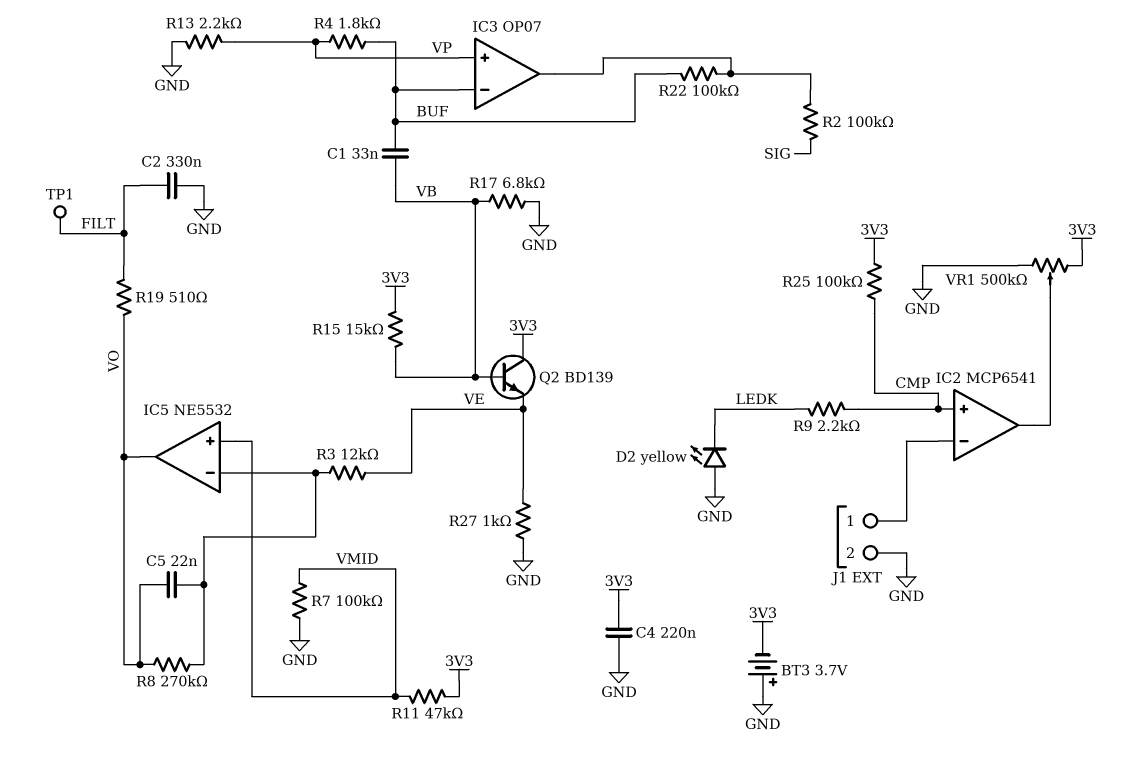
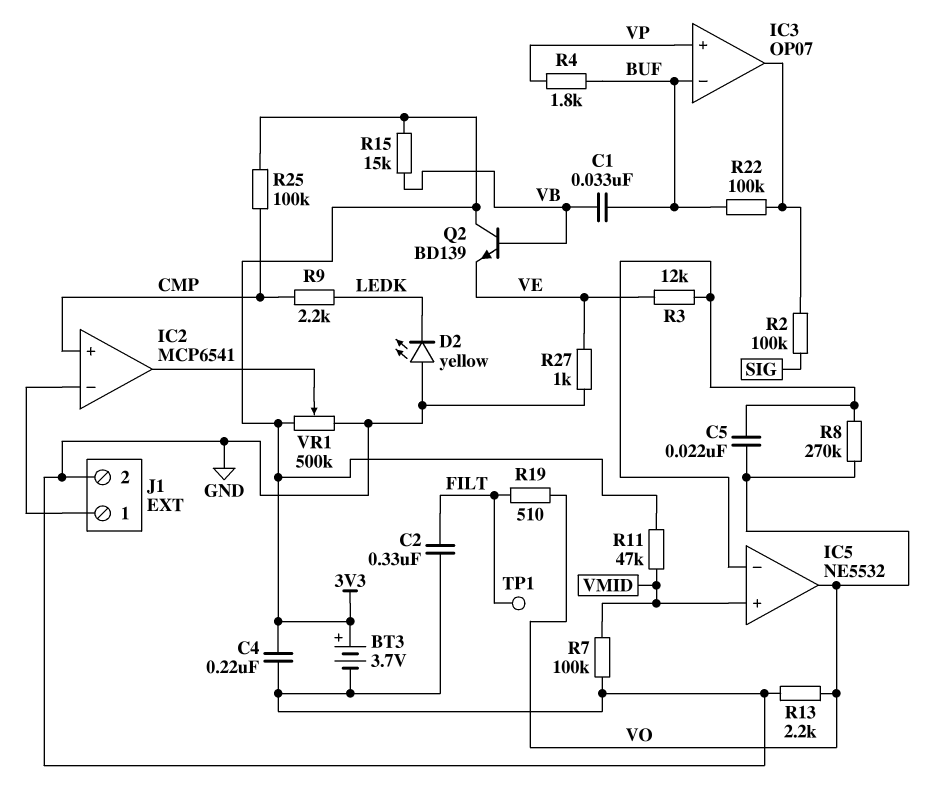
BT3: 3.7V (plus GND, minus 3V3) -> 3.7V (plus 3V3, minus GND)
R13: 2.2k (GND, VP) -> 2.2k (GND, VO)
R17: 6.8k (GND, VB) -> none

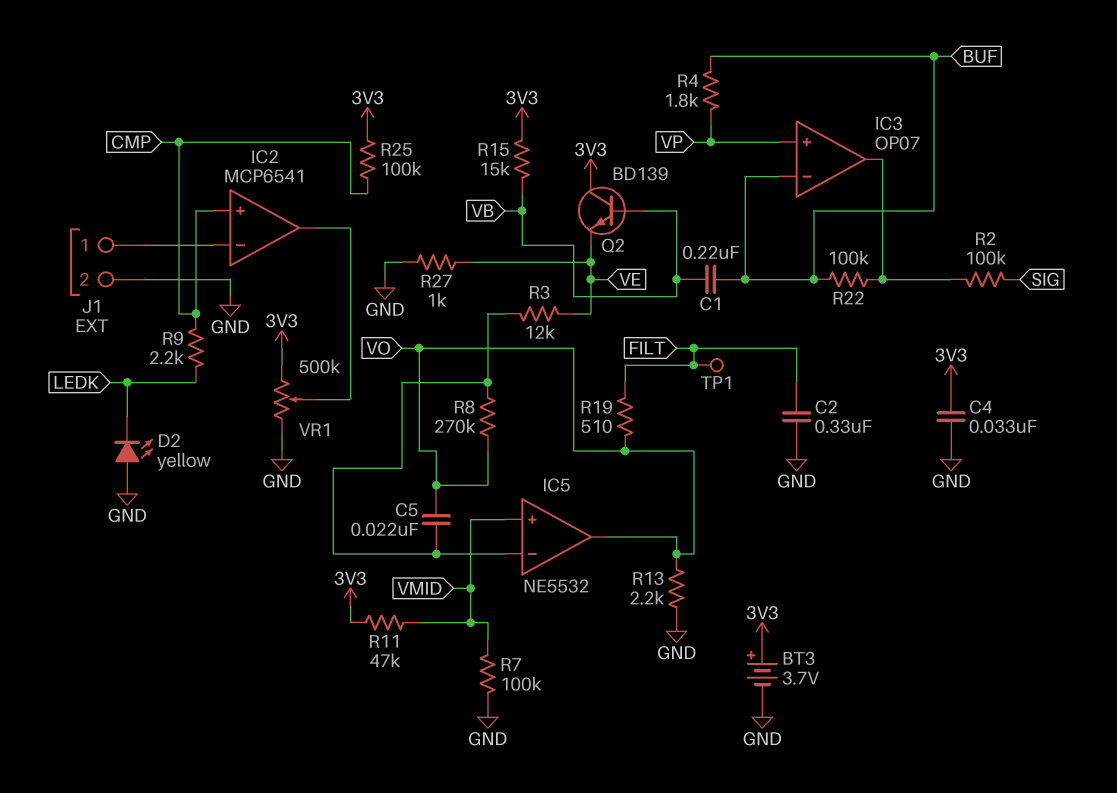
C1: 33nF (BUF, VB) -> 220nF (BUF, VB)
C4: 220nF (3V3, GND) -> 33nF (3V3, GND)

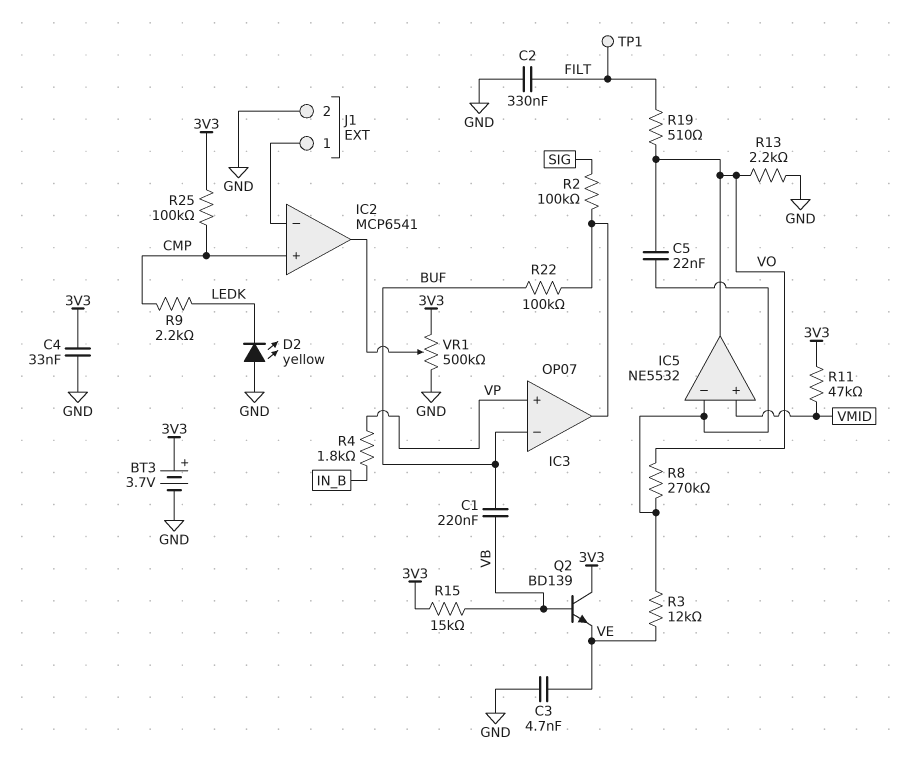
C3: none -> 4.7nF (GND, VE)
R4: 1.8k (BUF, VP) -> 1.8k (IN_B, VP)
R7: 100k (GND, VMID) -> none
R27: 1k (GND, VE) -> none

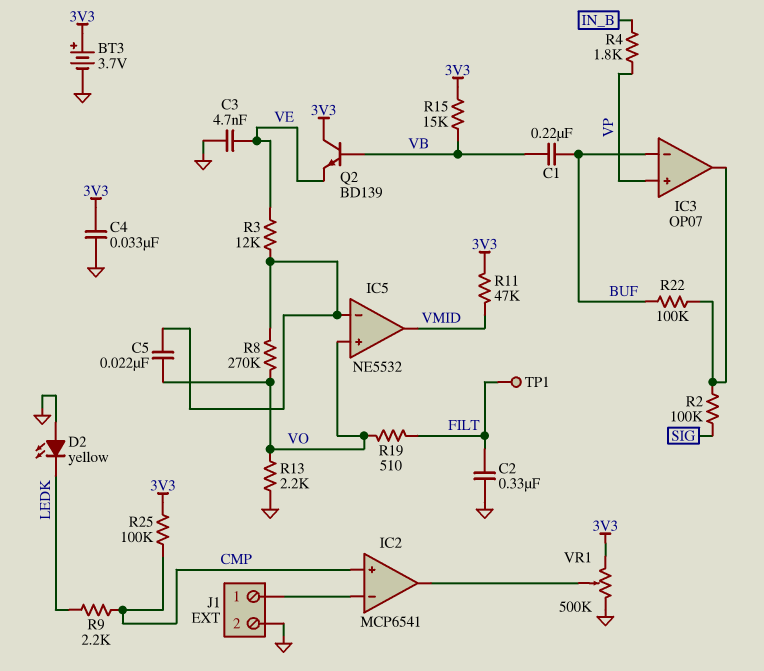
IC5 pin in+: VMID -> VO
IC5 pin out: VO -> VMID

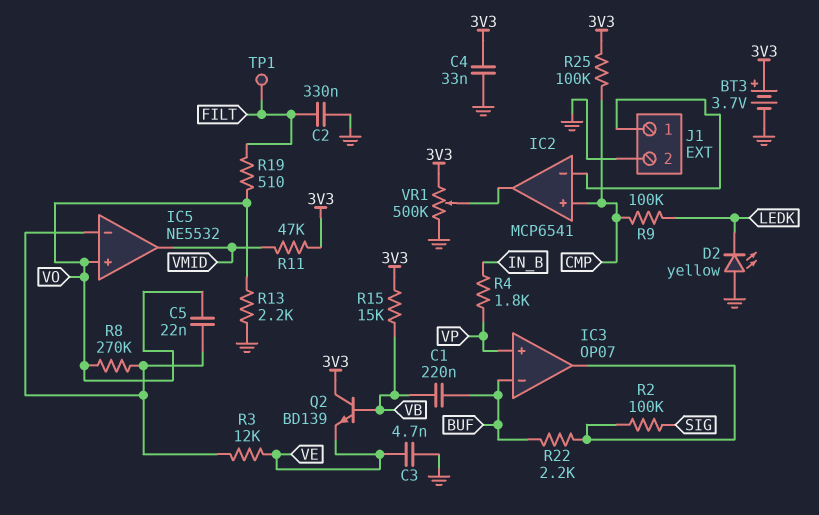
R9: 2.2k (CMP, LEDK) -> 100k (CMP, LEDK)
R22: 100k (BUF, IC3/out) -> 2.2k (BUF, IC3/out)

